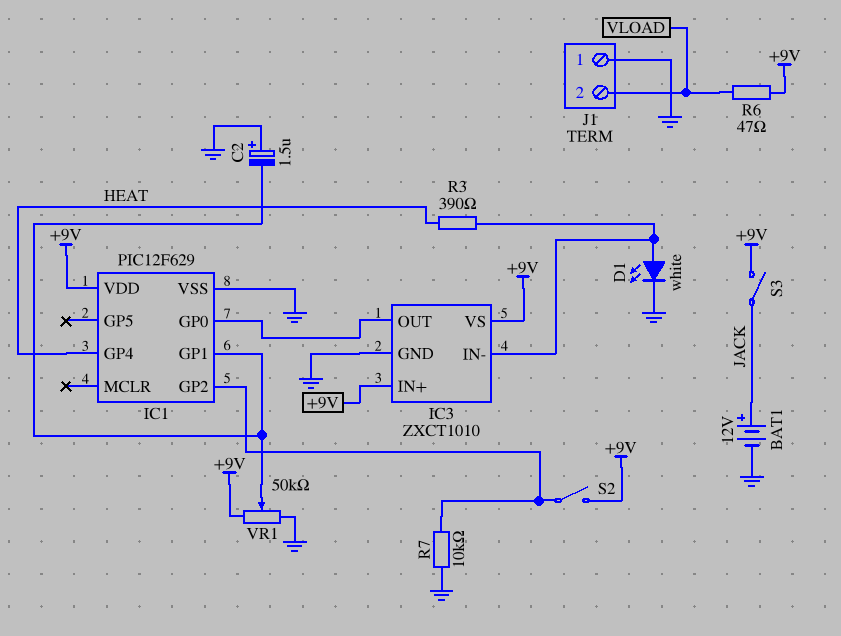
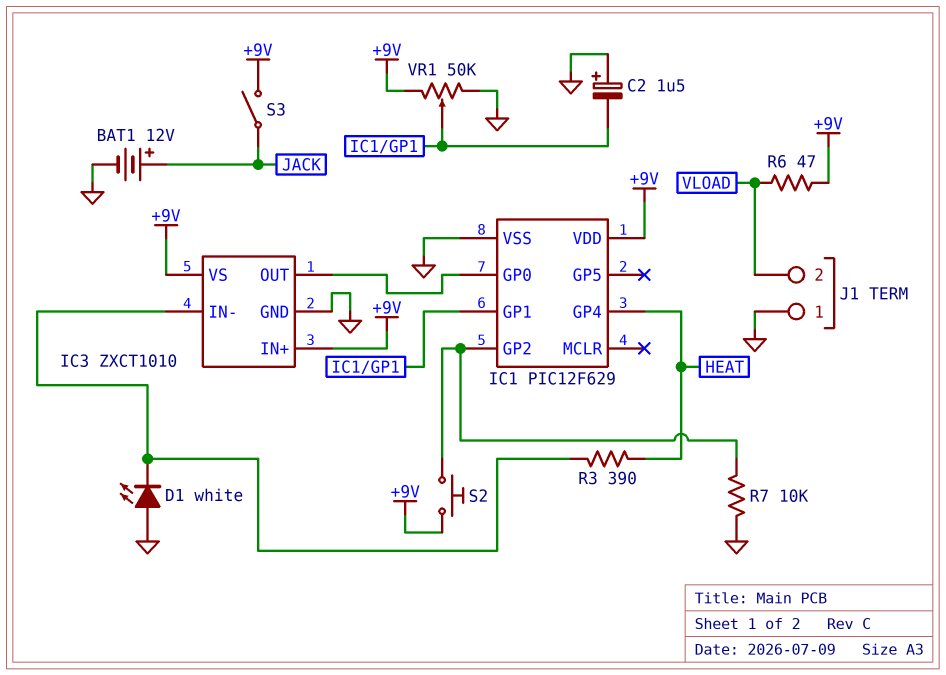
D1: LED white (A IC3/IN-, K GND) -> LED white (A GND, K IC3/IN-)
S2: switch (+9V, IC1/GP2) -> button (+9V, IC1/GP2)

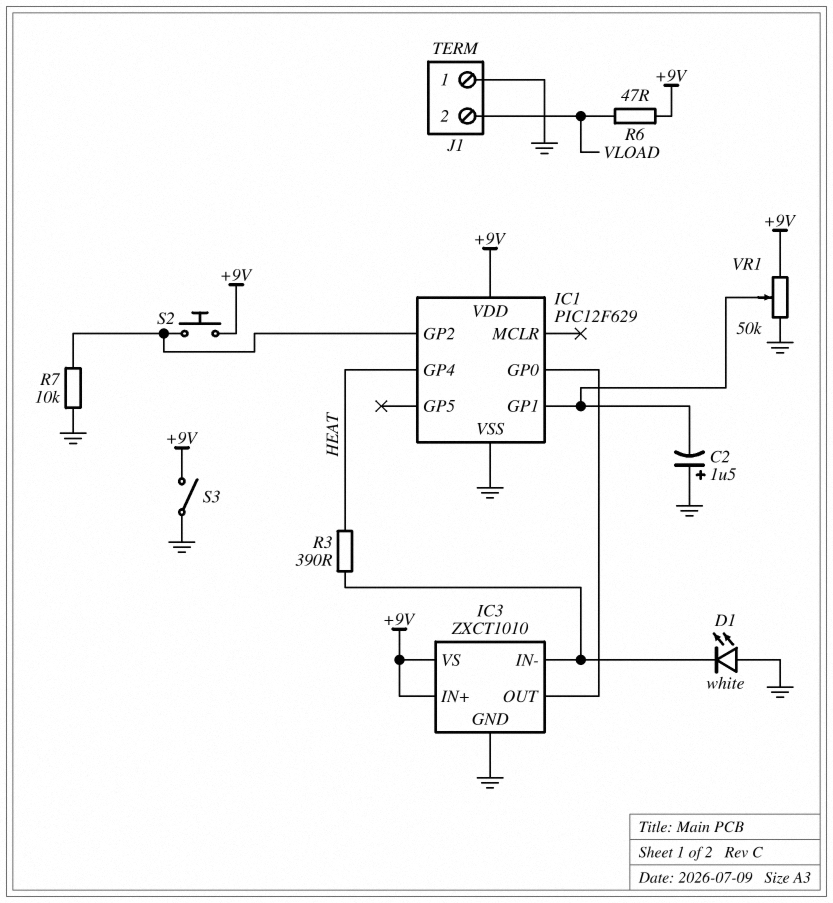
BAT1: 12V (plus JACK, minus GND) -> none
S3: switch (+9V, JACK) -> switch (+9V, GND)

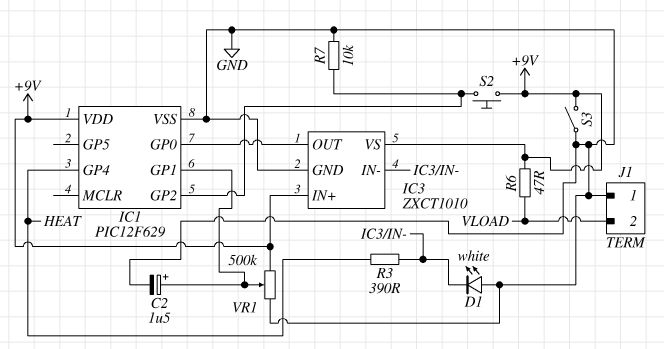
C2: 1.5uF (plus GND, minus IC1/GP1) -> 1.5uF (plus IC1/GP1, minus GND)
VR1: 50k (+9V, GND, wiper IC1/GP1) -> 500k (+9V, GND, wiper IC1/GP1)

